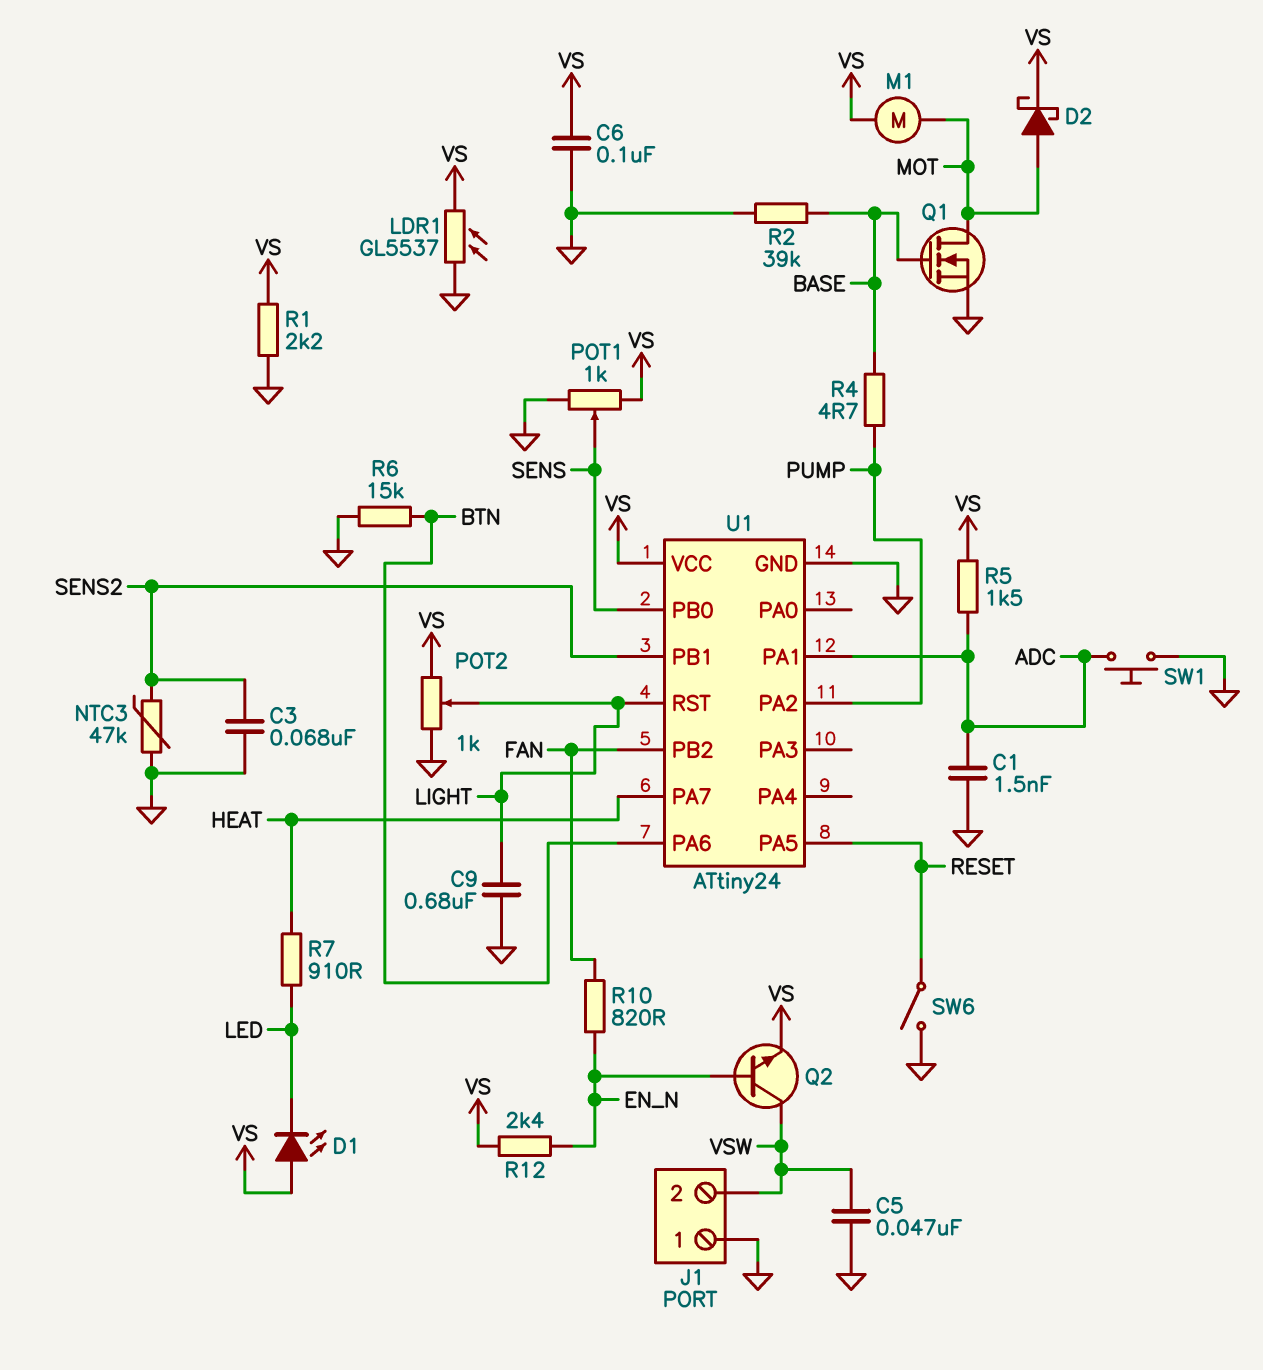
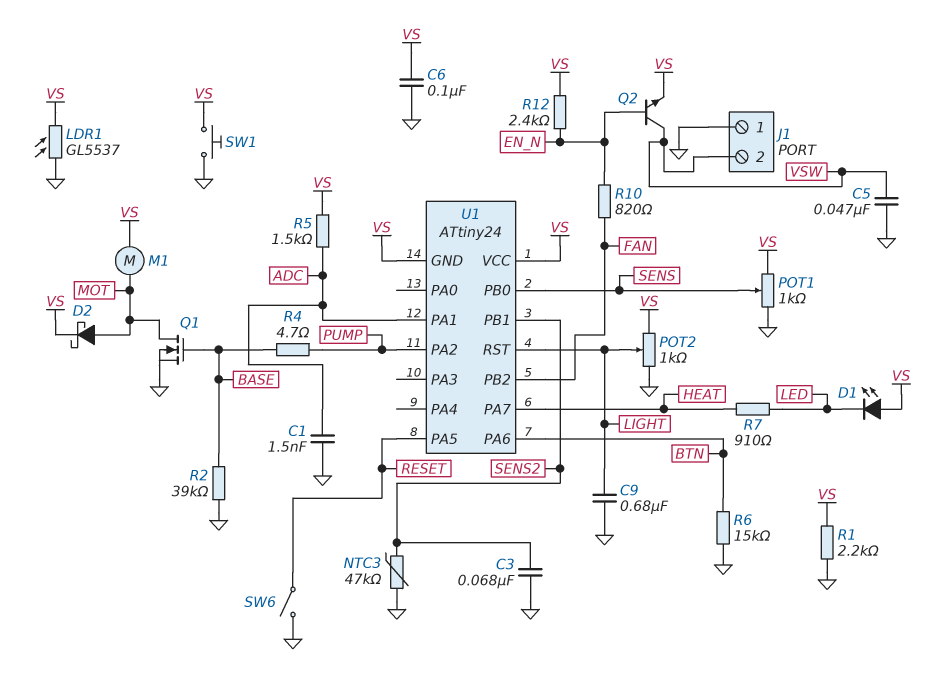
SW1: button (ADC, GND) -> button (GND, VS)
U1 pin GND: GND -> VS

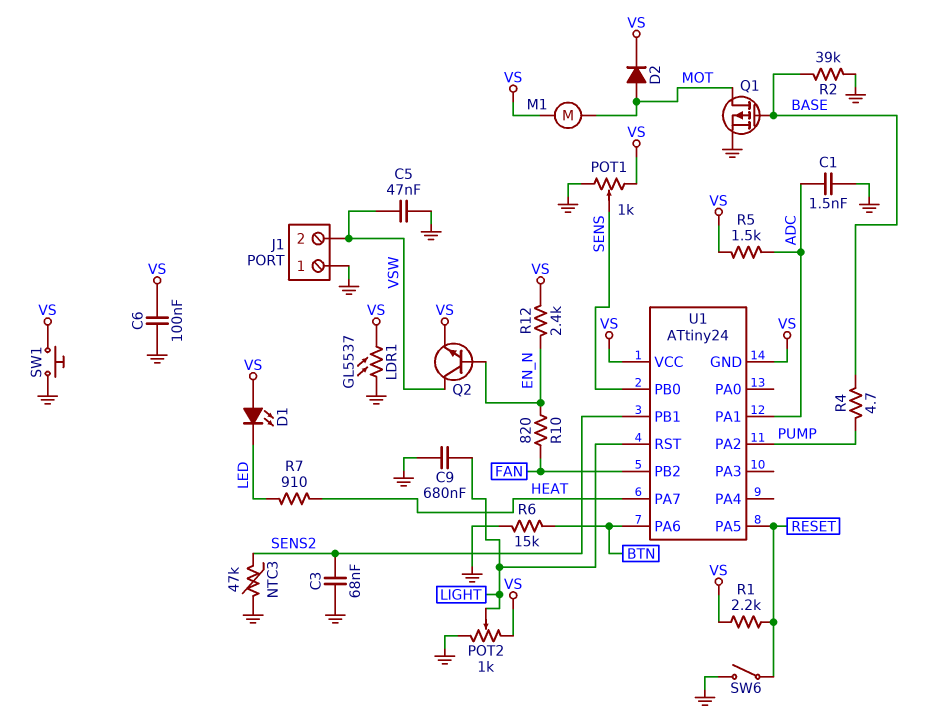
D2: schottky (A MOT, K VS) -> diode (A MOT, K VS)
Q1: NMOS (G BASE, D MOT, S GND) -> PMOS (G BASE, D MOT, S GND)
R1: 2.2k (GND, VS) -> 2.2k (RESET, VS)

